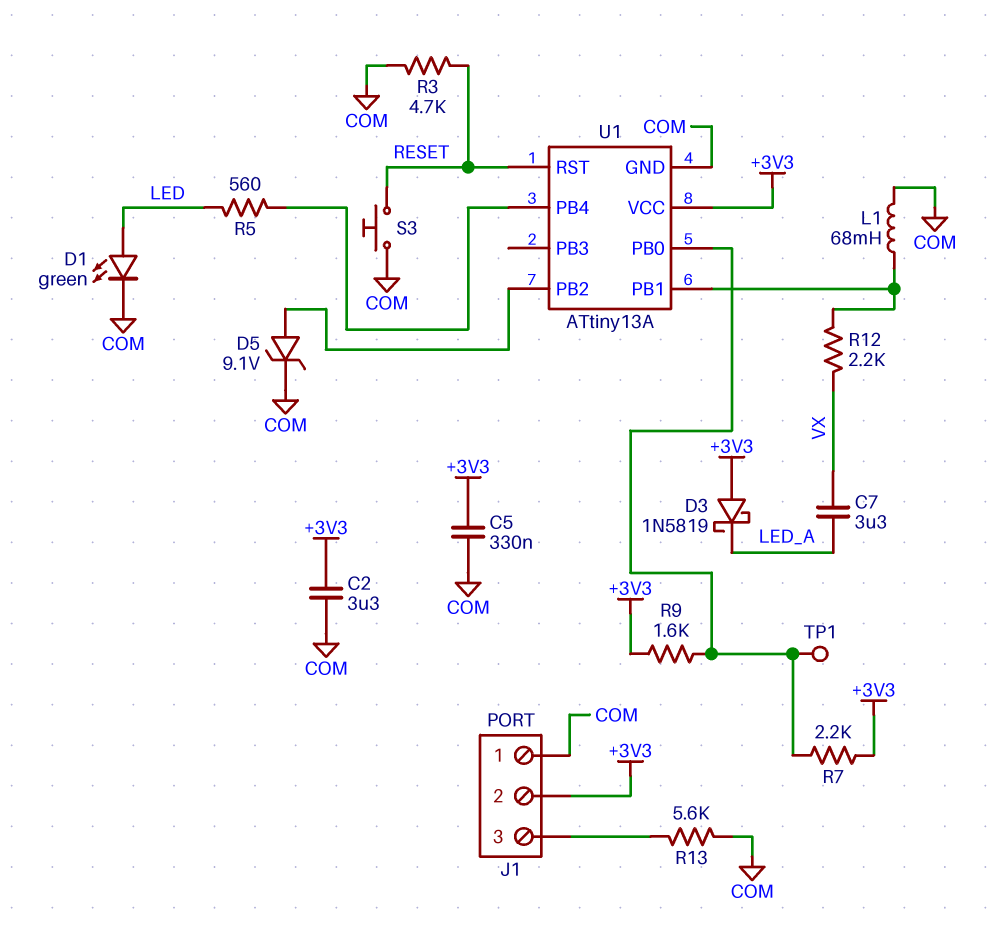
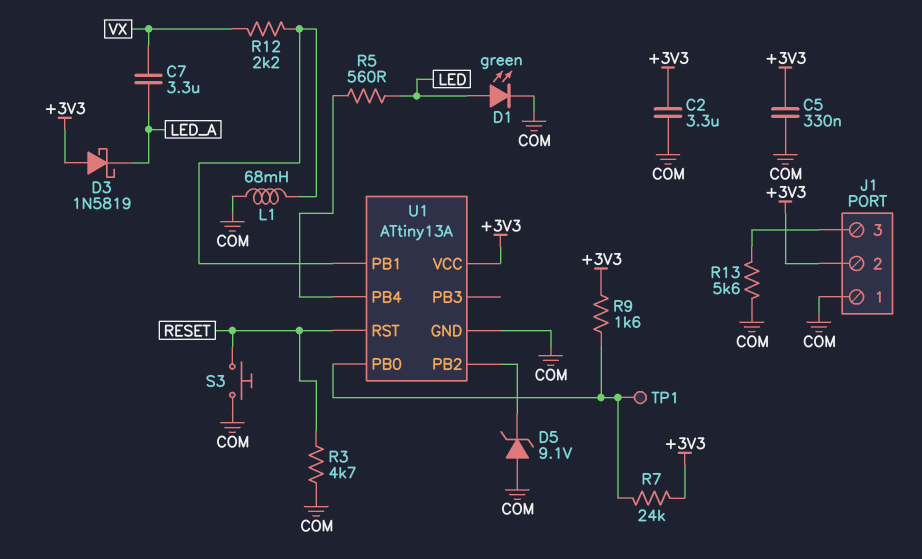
D5: zener 9.1V (A U1/PB2, K COM) -> zener 9.1V (A COM, K U1/PB2)
R7: 2.2k (+3V3, U1/PB0) -> 24k (+3V3, U1/PB0)

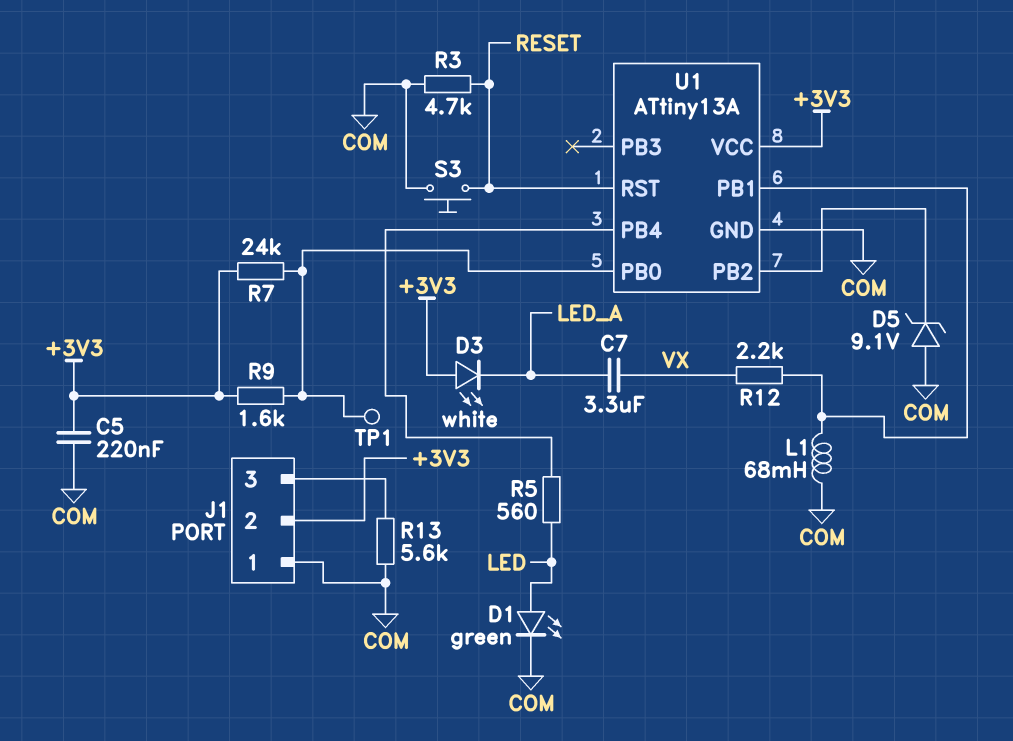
C2: 3.3uF (+3V3, COM) -> none
C5: 330nF (+3V3, COM) -> 220nF (+3V3, COM)
D3: schottky 1N5819 (A +3V3, K LED_A) -> LED white (A +3V3, K LED_A)

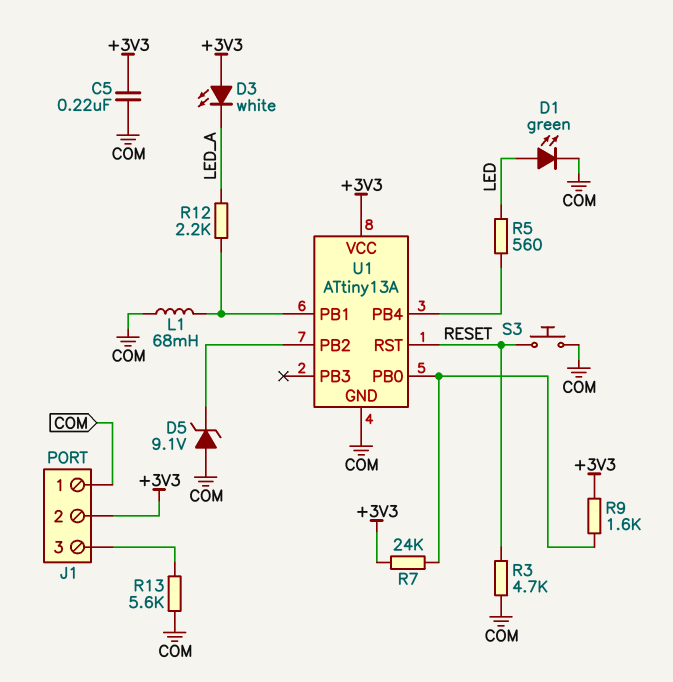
C7: 3.3uF (LED_A, VX) -> none
R12: 2.2k (U1/PB1, VX) -> 2.2k (LED_A, U1/PB1)
TP1: test point (U1/PB0) -> none

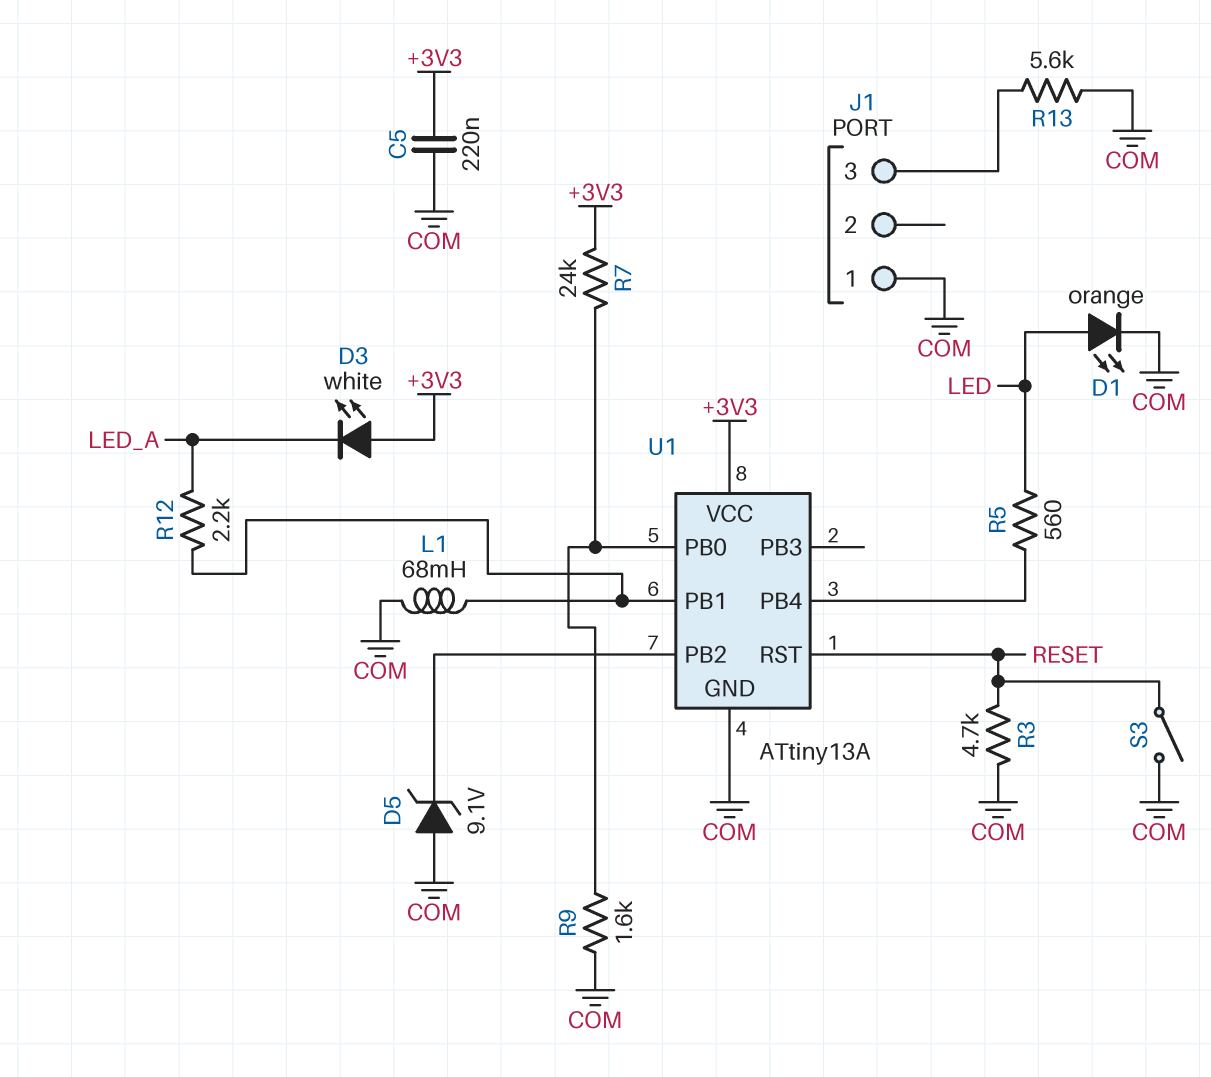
D1: LED green (A LED, K COM) -> LED orange (A LED, K COM)
J1 pin 2: +3V3 -> none
R9: 1.6k (+3V3, U1/PB0) -> 1.6k (COM, U1/PB0)
S3: button (COM, RESET) -> switch (COM, RESET)

